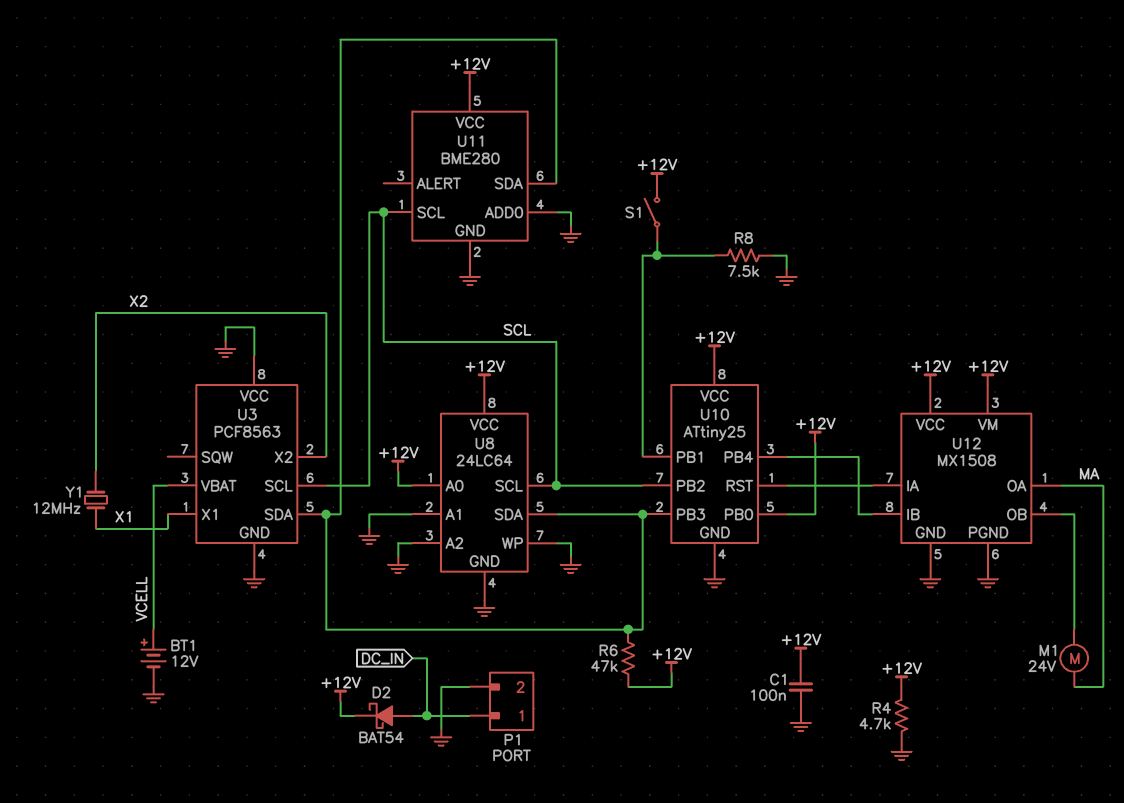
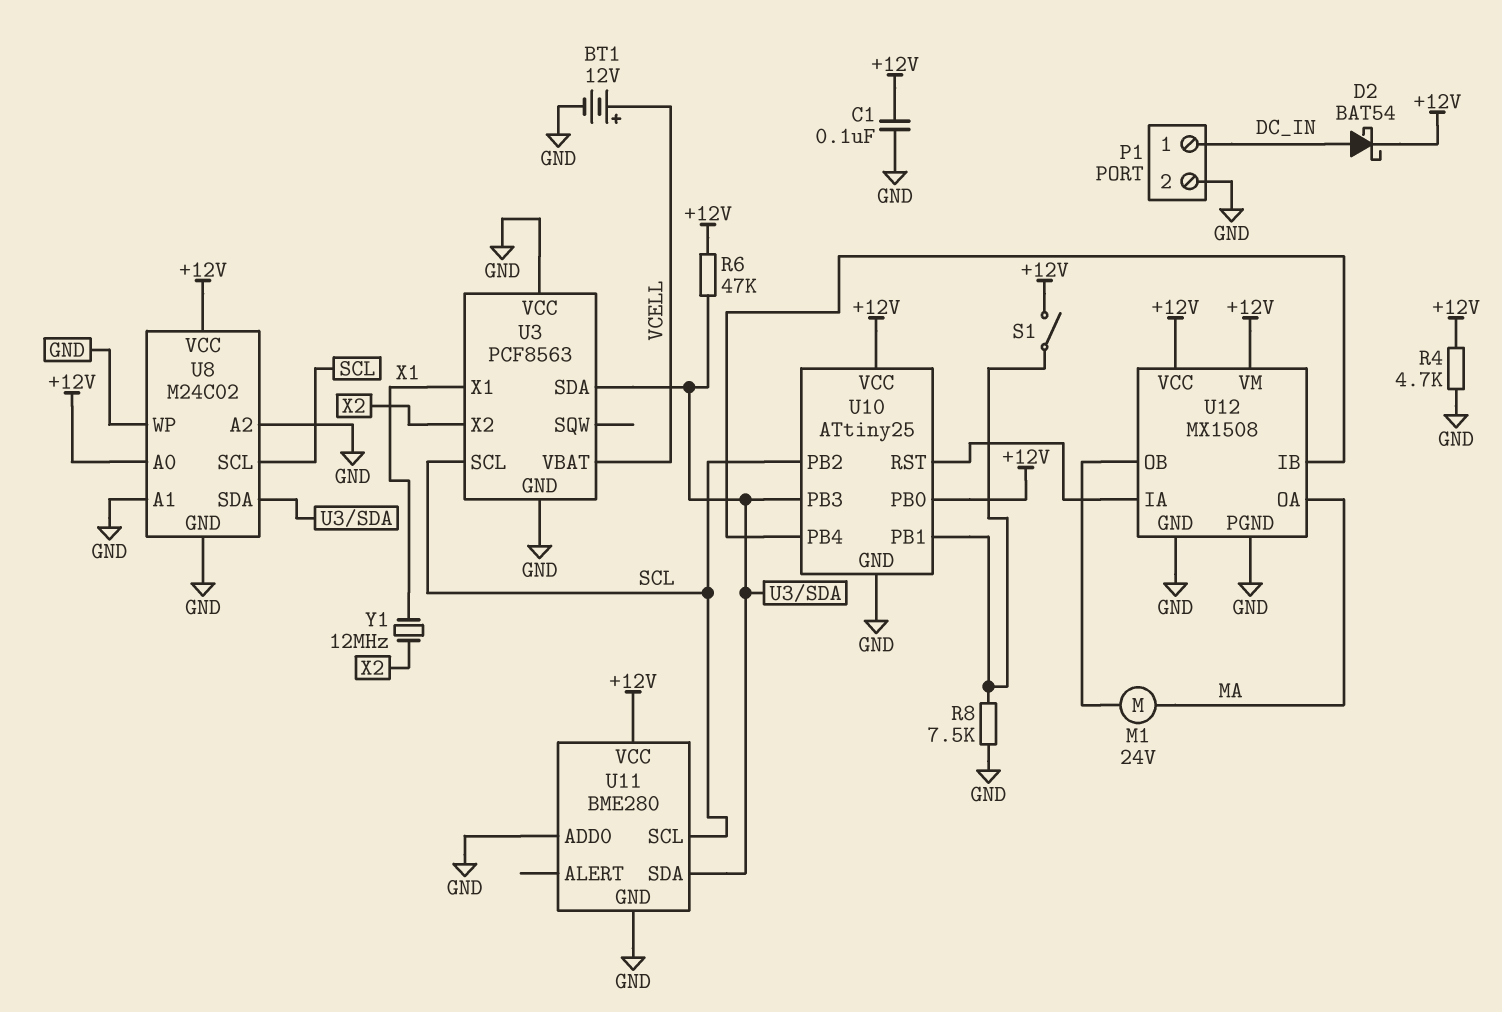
U8: 24LC64 -> M24C02

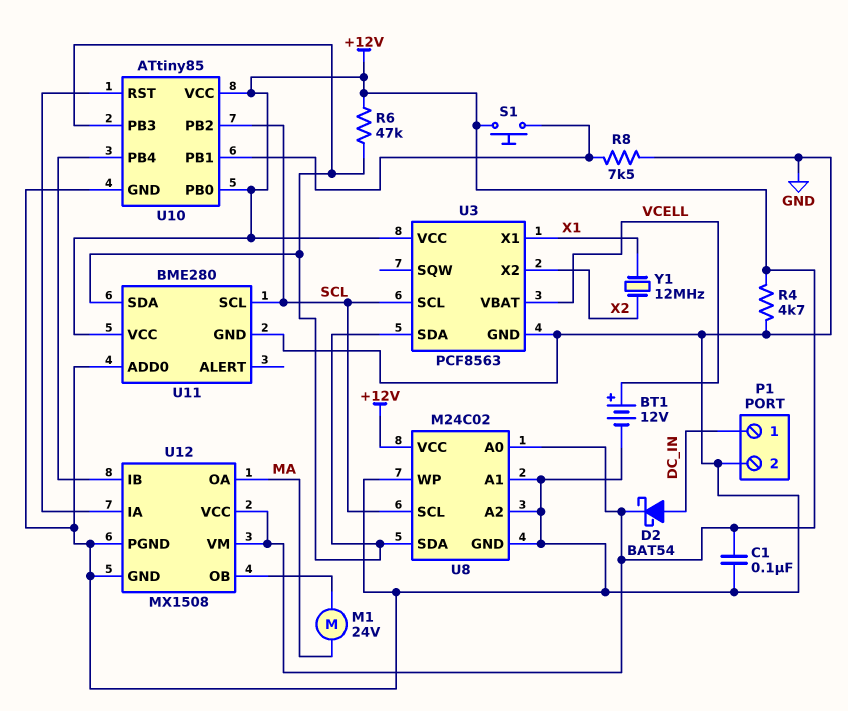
S1: switch (+12V, U10/PB1) -> button (+12V, U10/PB1)
U3 pin VCC: GND -> +12V
U10: ATtiny25 -> ATtiny85

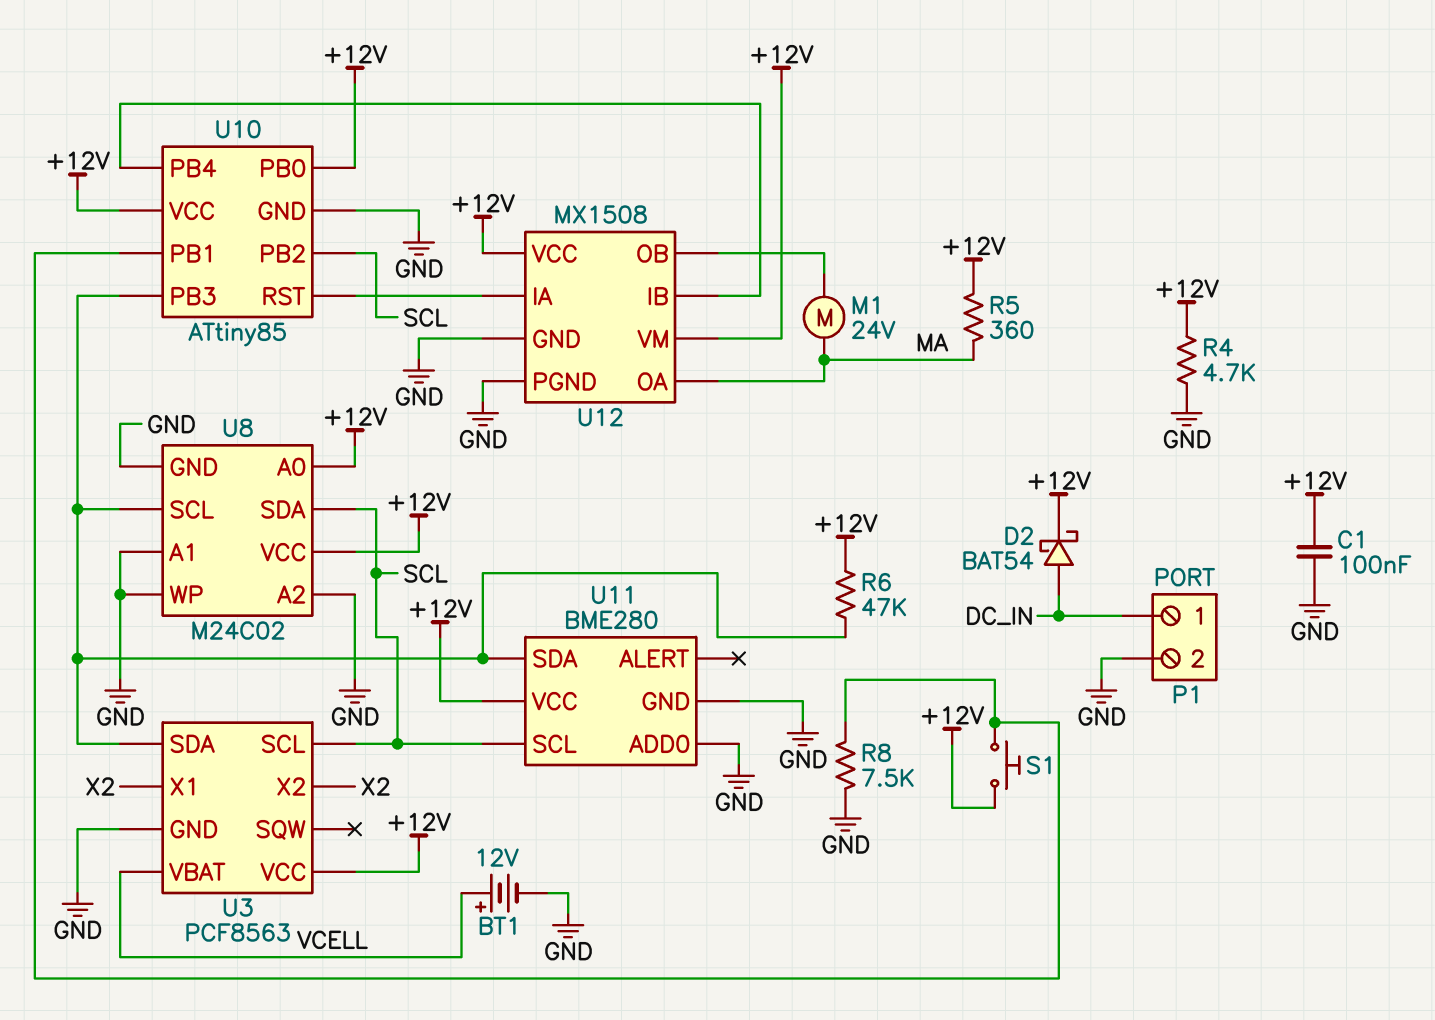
R5: none -> 360 (+12V, MA)
U3 pin X1: X1 -> X2
U8 pin SCL: SCL -> U3/SDA
U8 pin SDA: U3/SDA -> SCL
Y1: 12MHz (X1, X2) -> none

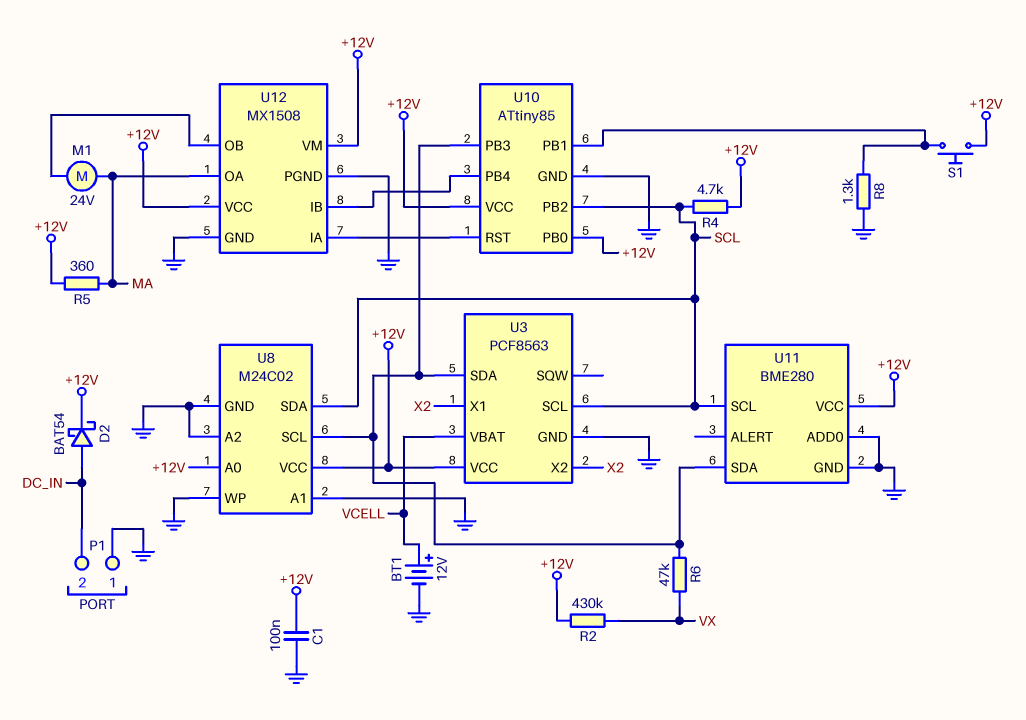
P1 pin 1: DC_IN -> GND
P1 pin 2: GND -> DC_IN
R2: none -> 430k (+12V, VX)
R4: 4.7k (+12V, GND) -> 4.7k (+12V, SCL)
R6: 47k (+12V, U3/SDA) -> 47k (U3/SDA, VX)
R8: 7.5k (GND, U10/PB1) -> 1.3k (GND, U10/PB1)

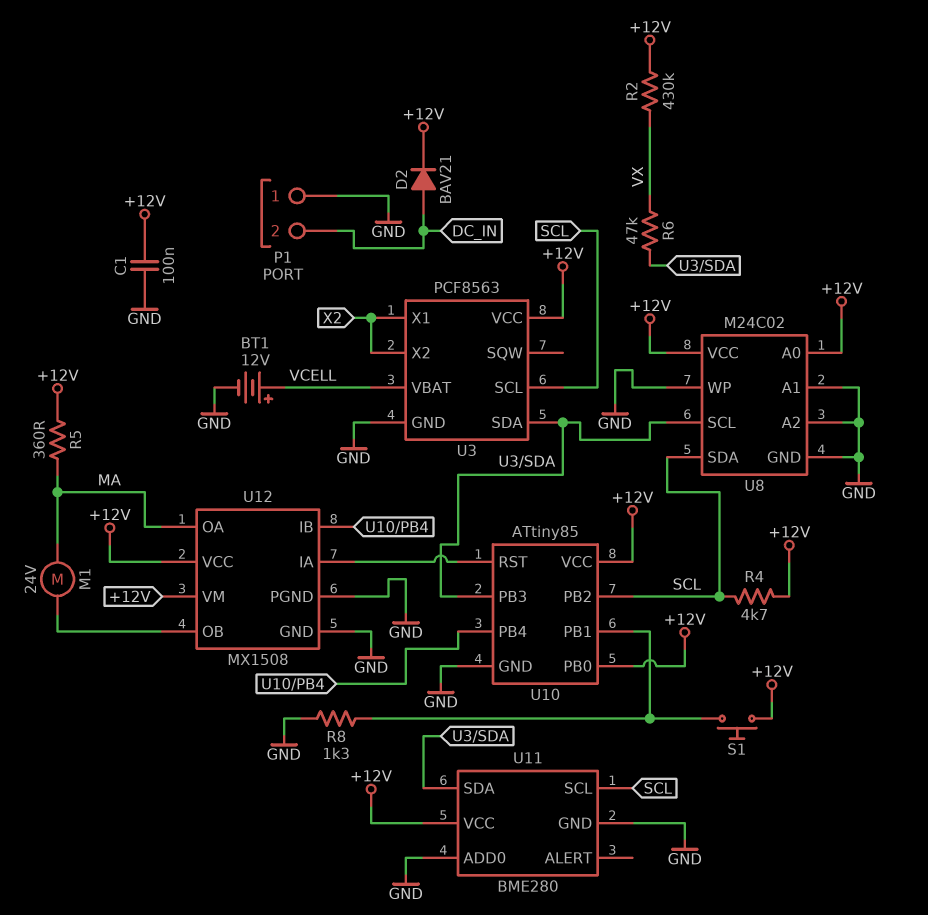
D2: schottky BAT54 (A DC_IN, K +12V) -> diode BAV21 (A DC_IN, K +12V)

